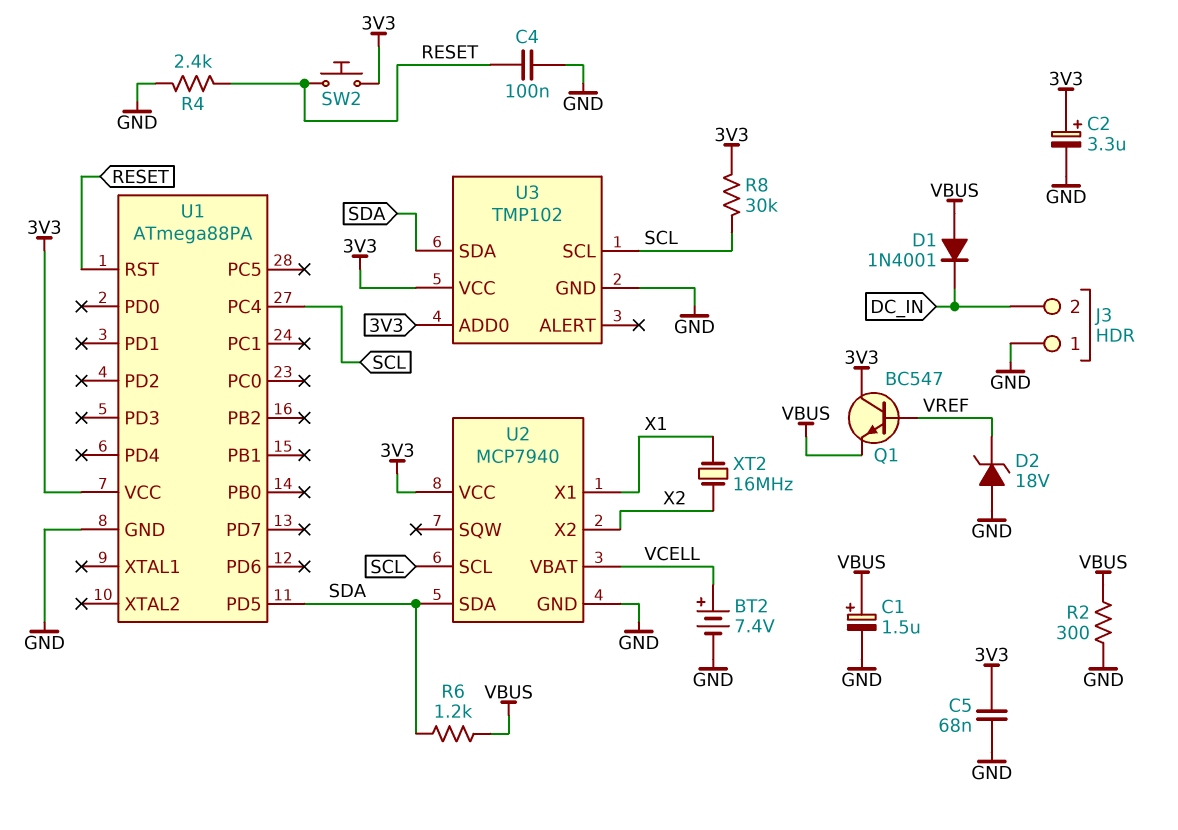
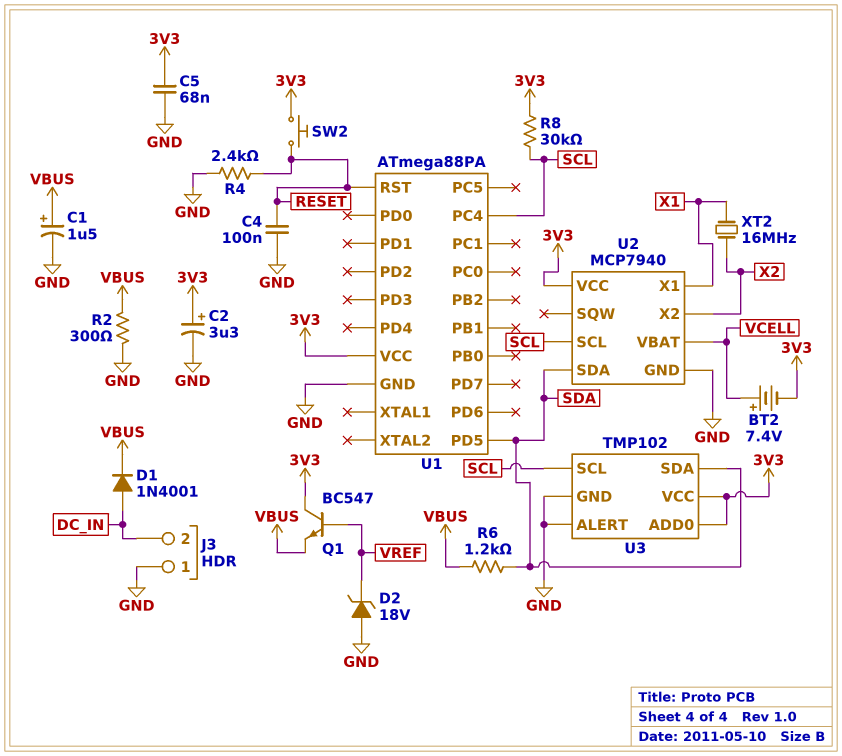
BT2: 7.4V (plus VCELL, minus GND) -> 7.4V (plus VCELL, minus 3V3)
D1: diode 1N4001 (A VBUS, K DC_IN) -> diode 1N4001 (A DC_IN, K VBUS)
U3 pin ALERT: none -> GND

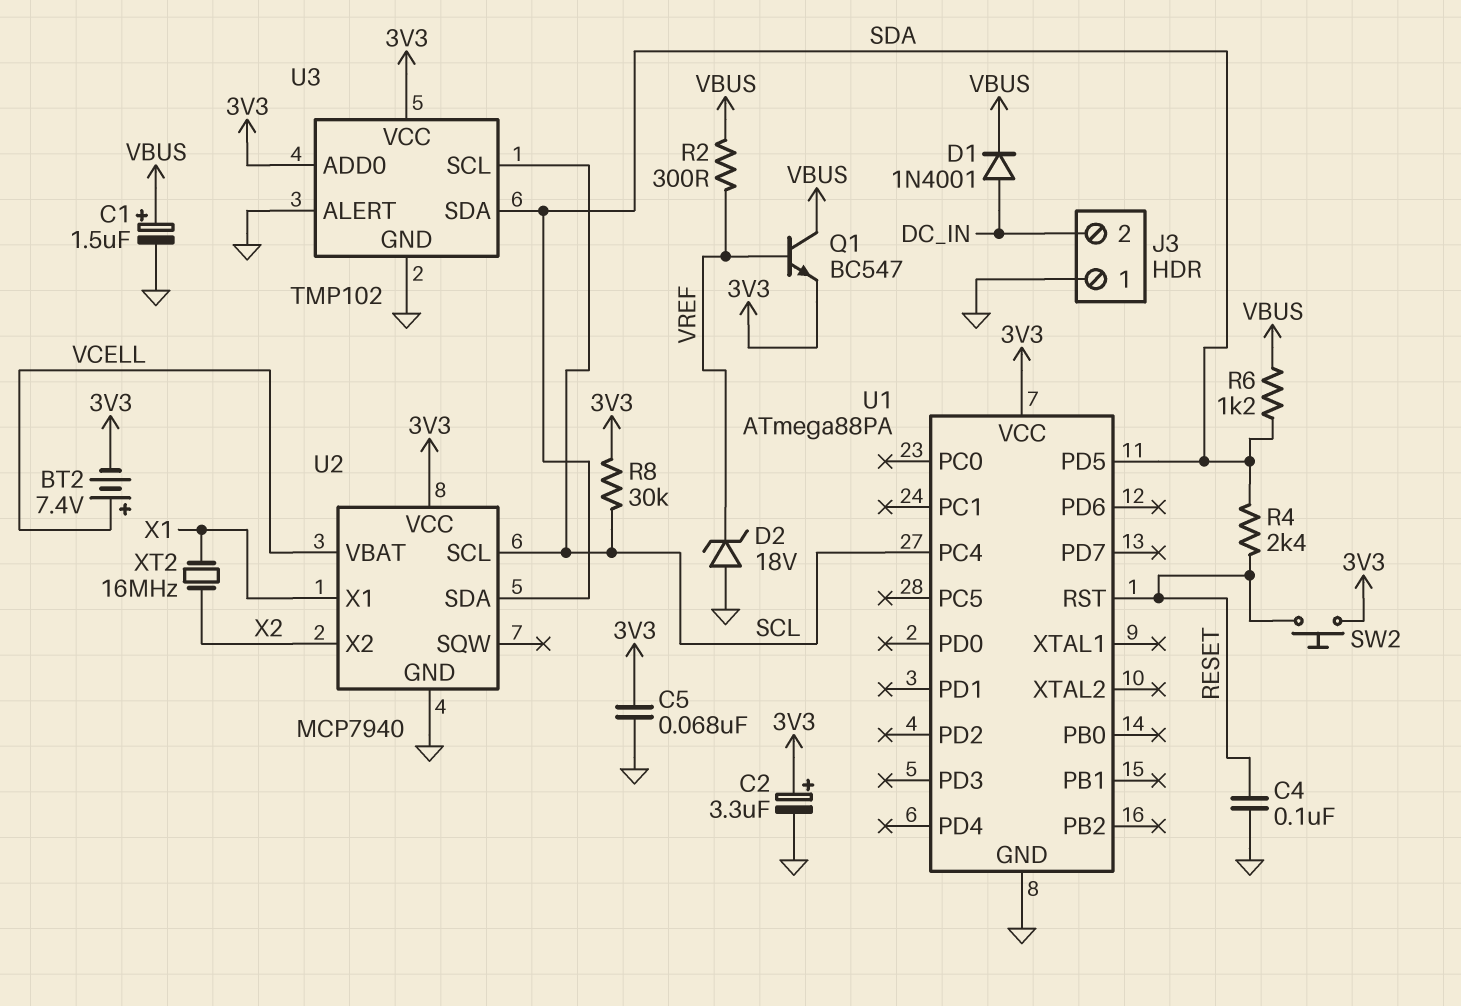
Q1: NPN BC547 (B VREF, C 3V3, E VBUS) -> NPN BC547 (B VREF, C VBUS, E 3V3)
R2: 300 (GND, VBUS) -> 300 (VBUS, VREF)
R4: 2.4k (GND, RESET) -> 2.4k (RESET, SDA)

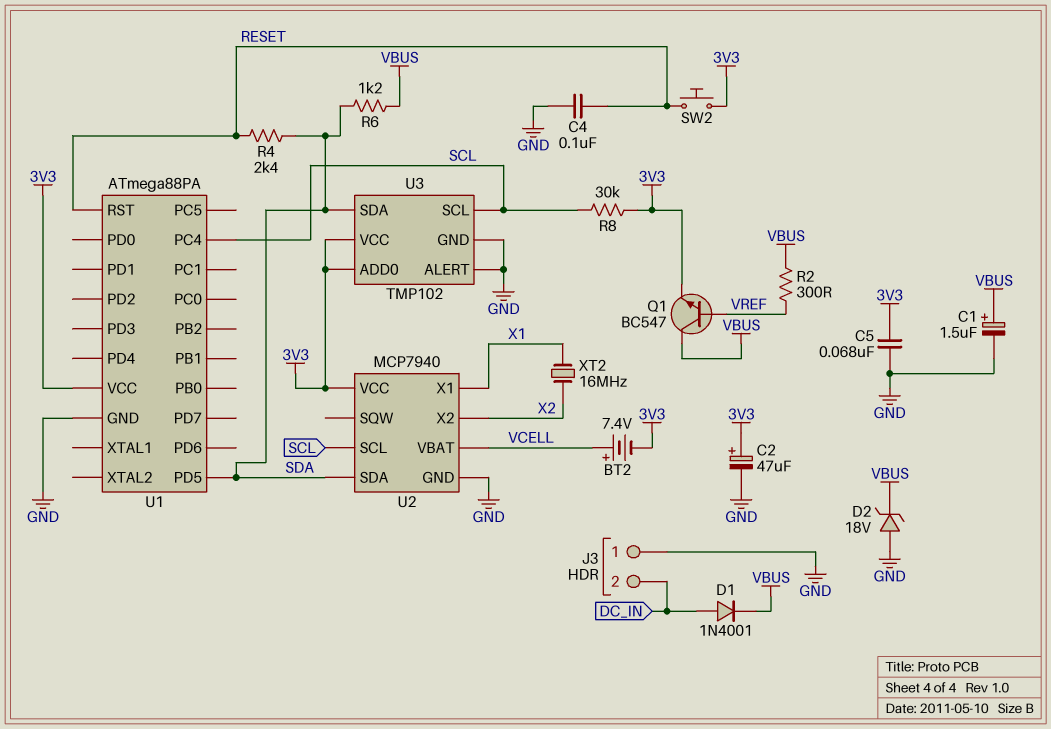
C2: 3.3uF (plus 3V3, minus GND) -> 47uF (plus 3V3, minus GND)
D2: zener 18V (A GND, K VREF) -> zener 18V (A GND, K VBUS)

